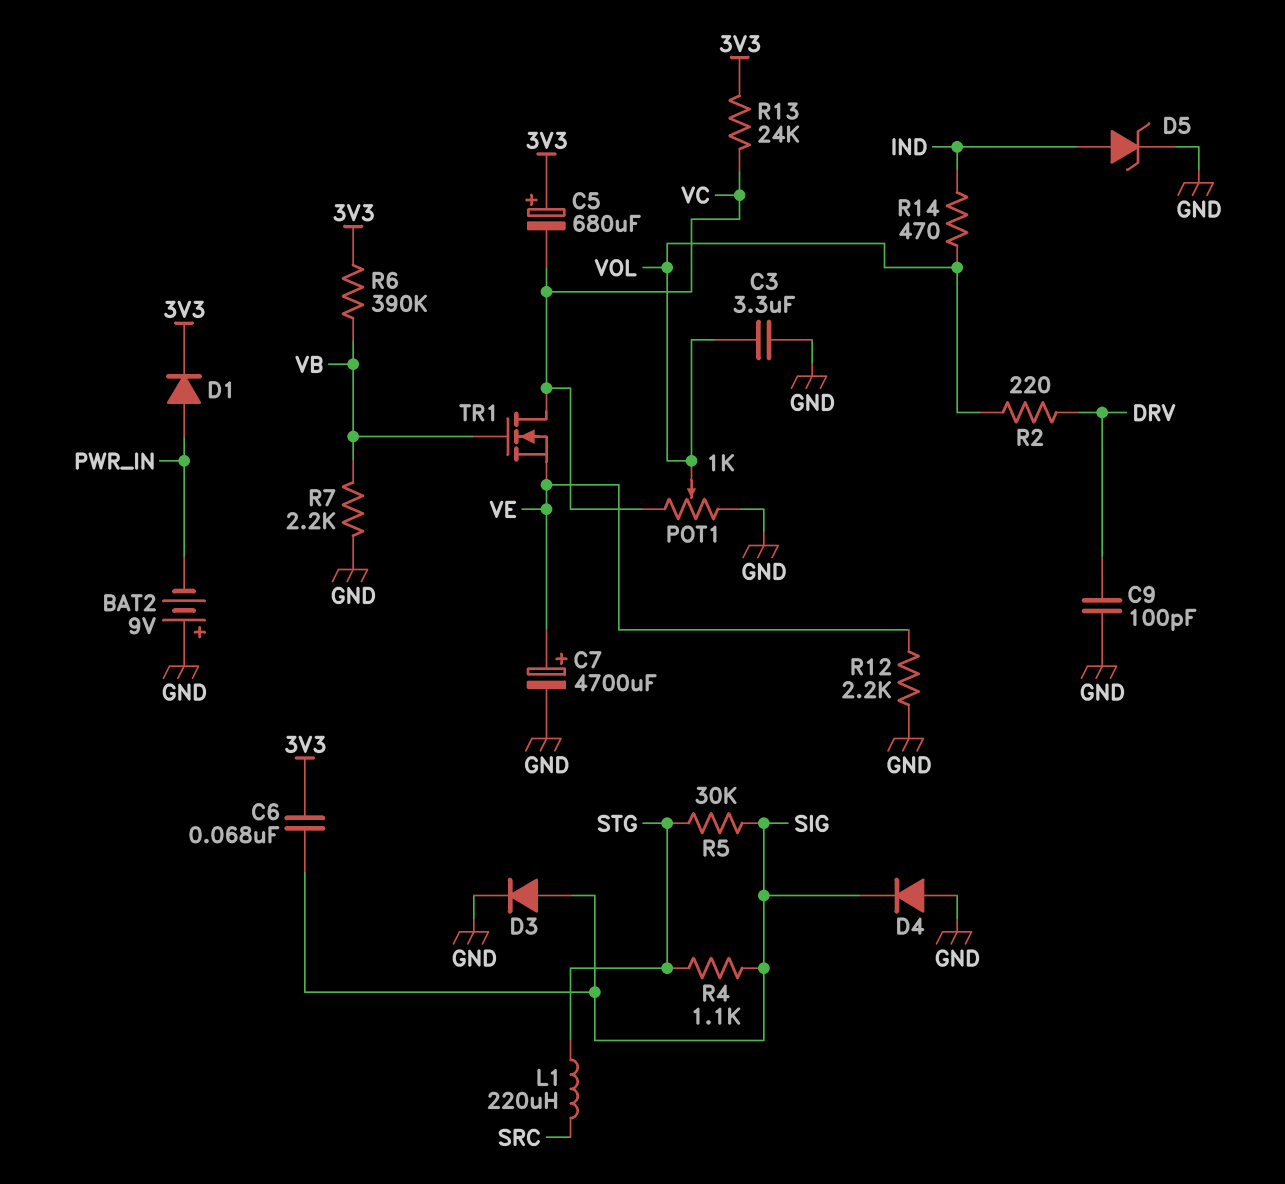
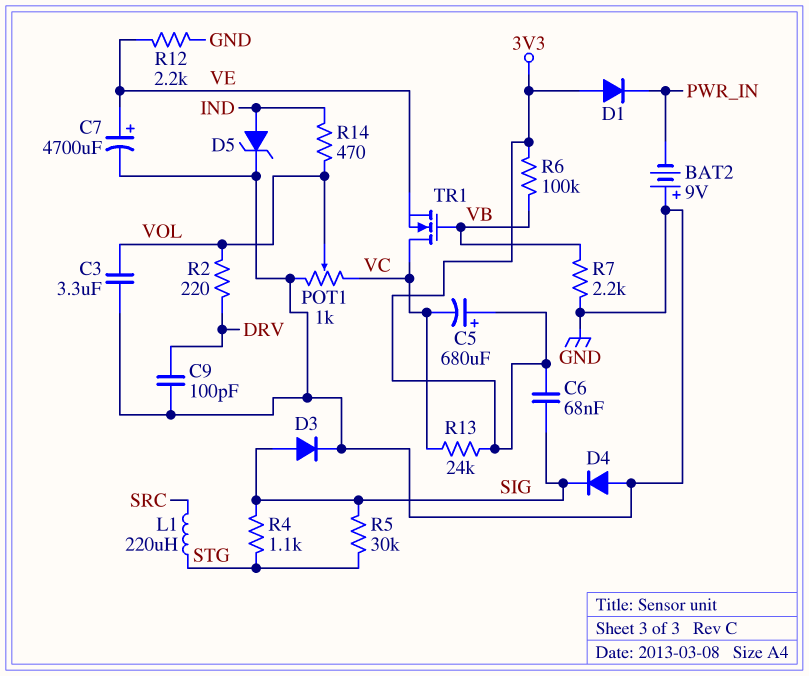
D1: diode (A PWR_IN, K 3V3) -> diode (A 3V3, K PWR_IN)
R6: 390k (3V3, VB) -> 100k (3V3, VB)

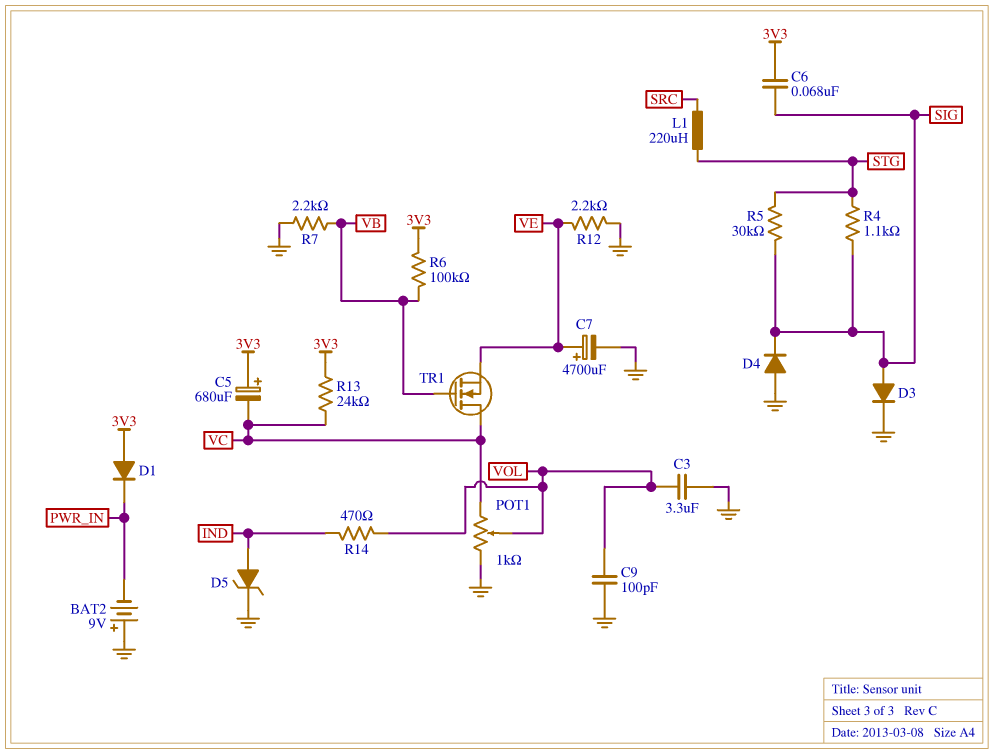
C9: 100pF (DRV, GND) -> 100pF (GND, VOL)
R2: 220 (DRV, VOL) -> none

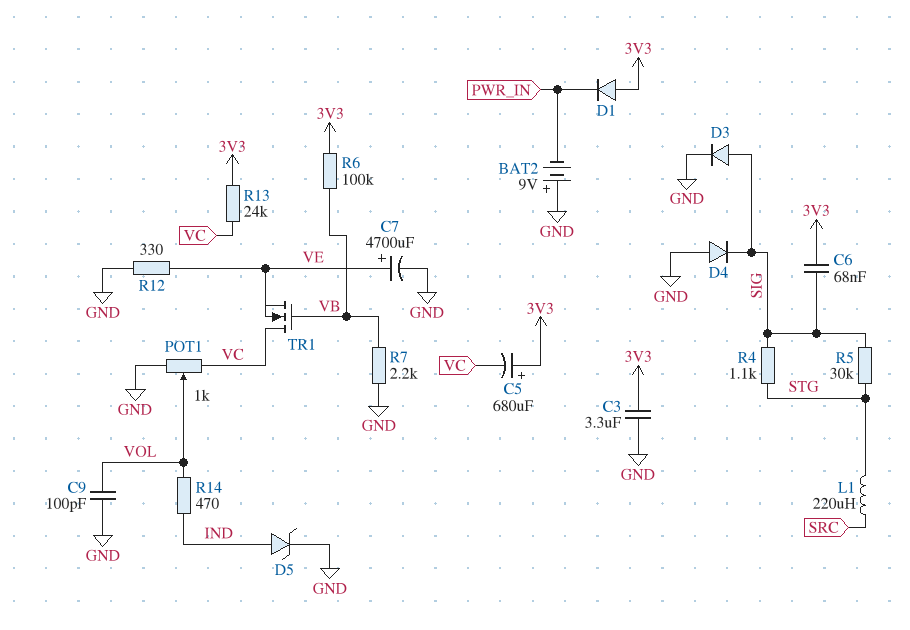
C3: 3.3uF (GND, VOL) -> 3.3uF (3V3, GND)
R12: 2.2k (GND, VE) -> 330 (GND, VE)

